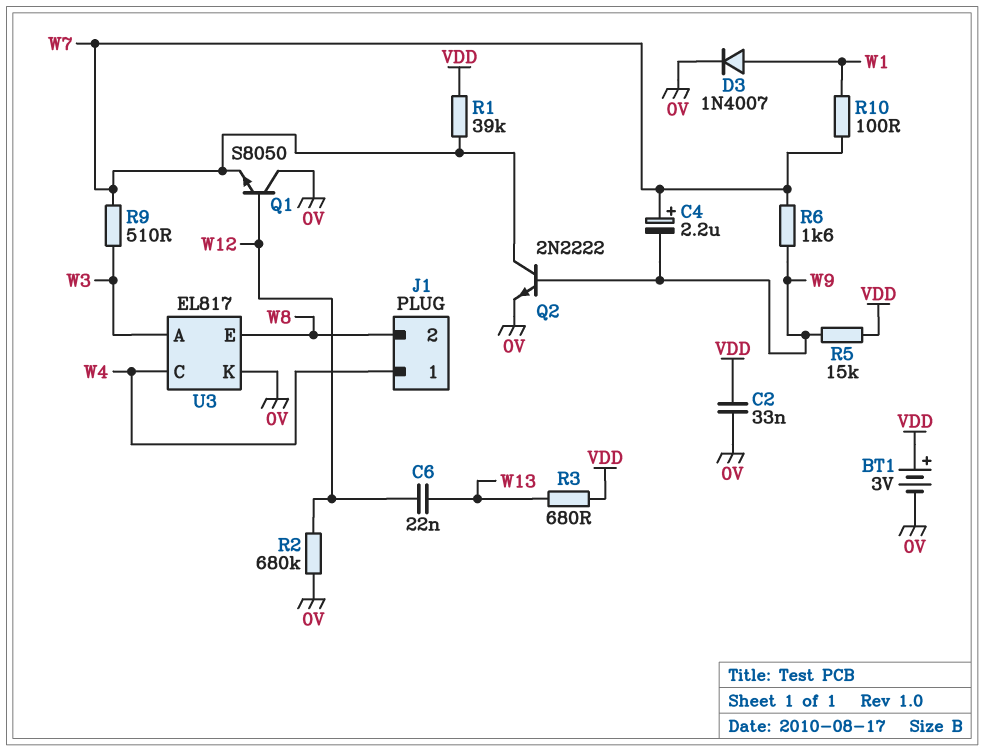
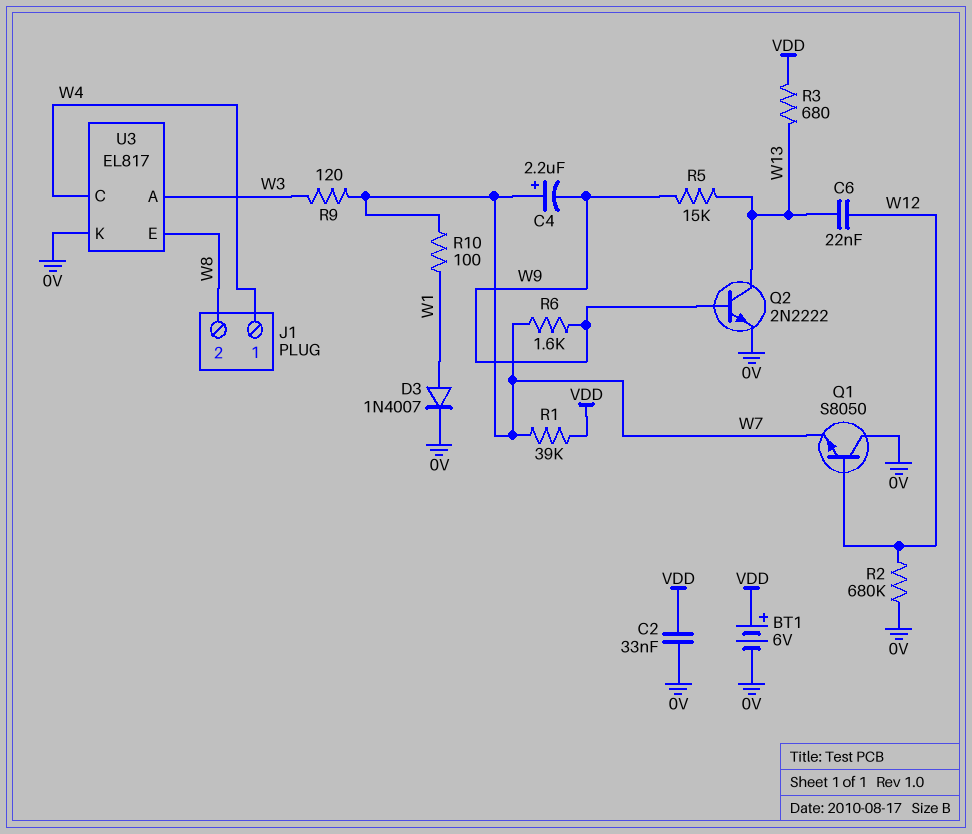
BT1: 3V (plus VDD, minus 0V) -> 6V (plus VDD, minus 0V)
Q2: NPN 2N2222 (B W9, C W7, E 0V) -> NPN 2N2222 (B W9, C W13, E 0V)
R5: 15k (VDD, W9) -> 15k (W9, W13)
R9: 510 (W3, W7) -> 120 (W3, W7)

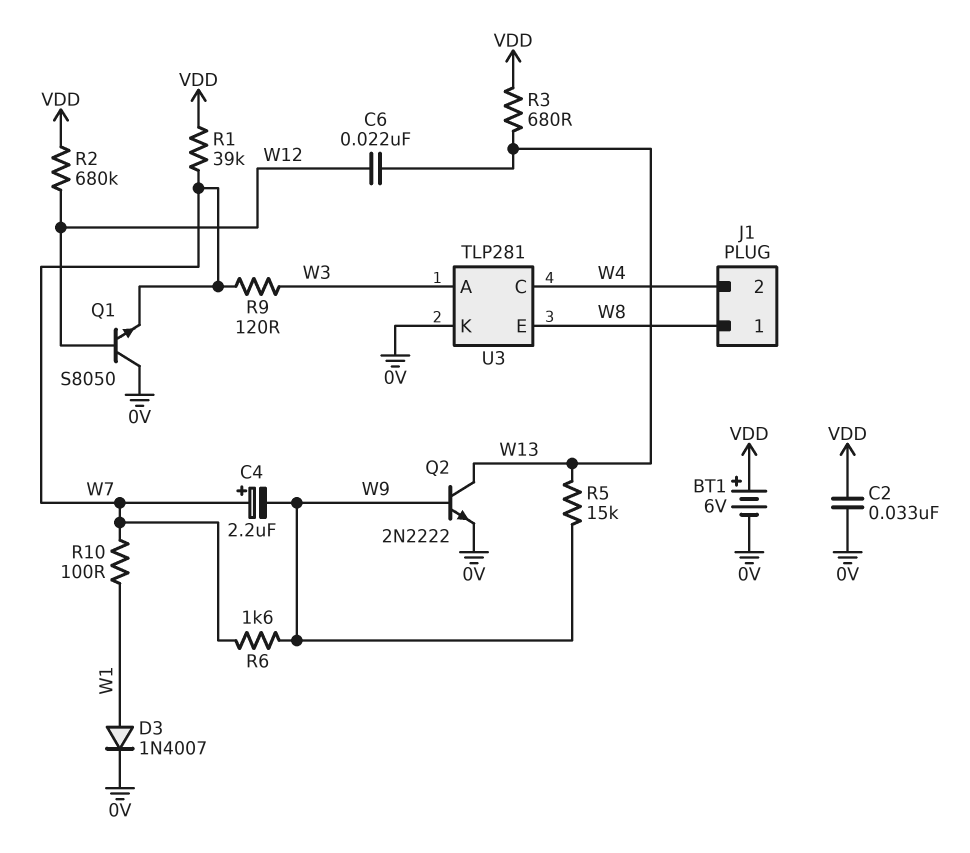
J1 pin 1: W4 -> W8
J1 pin 2: W8 -> W4
R2: 680k (0V, W12) -> 680k (VDD, W12)
U3: EL817 -> TLP281

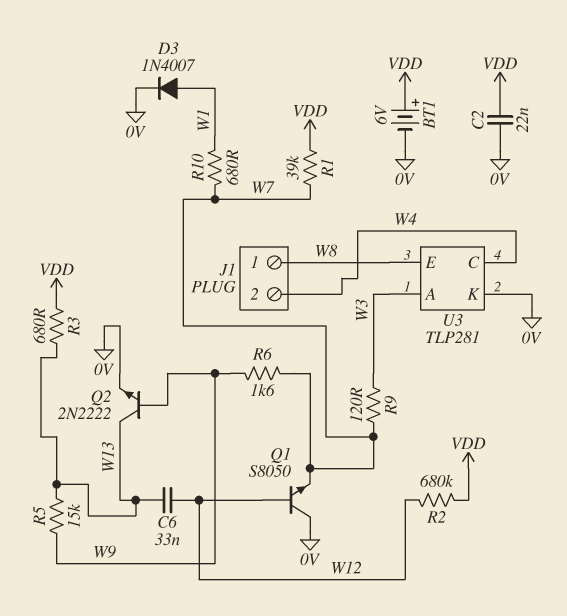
C2: 33nF (0V, VDD) -> 22nF (0V, VDD)
C4: 2.2uF (plus W7, minus W9) -> none
C6: 22nF (W12, W13) -> 33nF (W12, W13)
R10: 100 (W1, W7) -> 680 (W1, W7)

